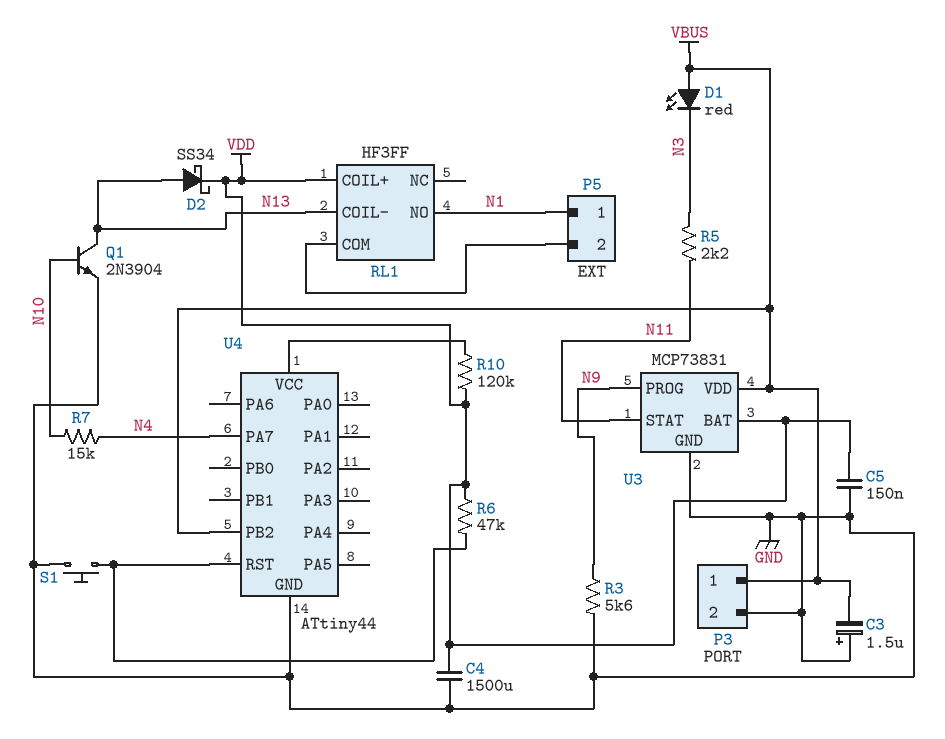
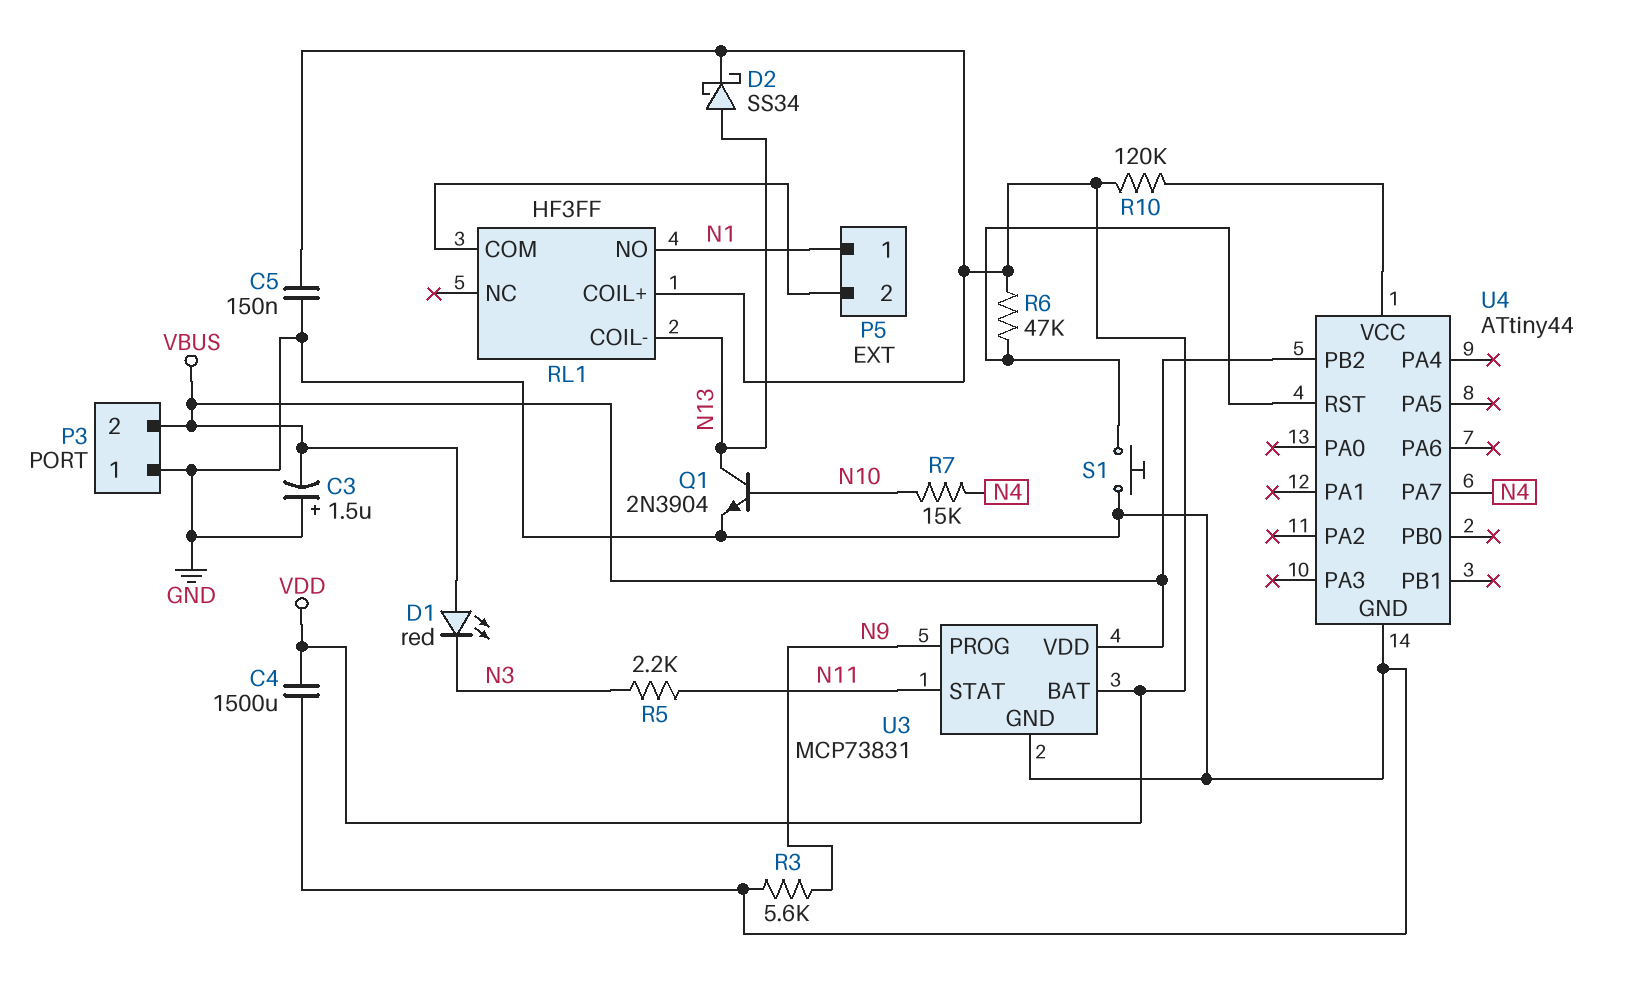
P3 pin 1: VBUS -> GND
P3 pin 2: GND -> VBUS

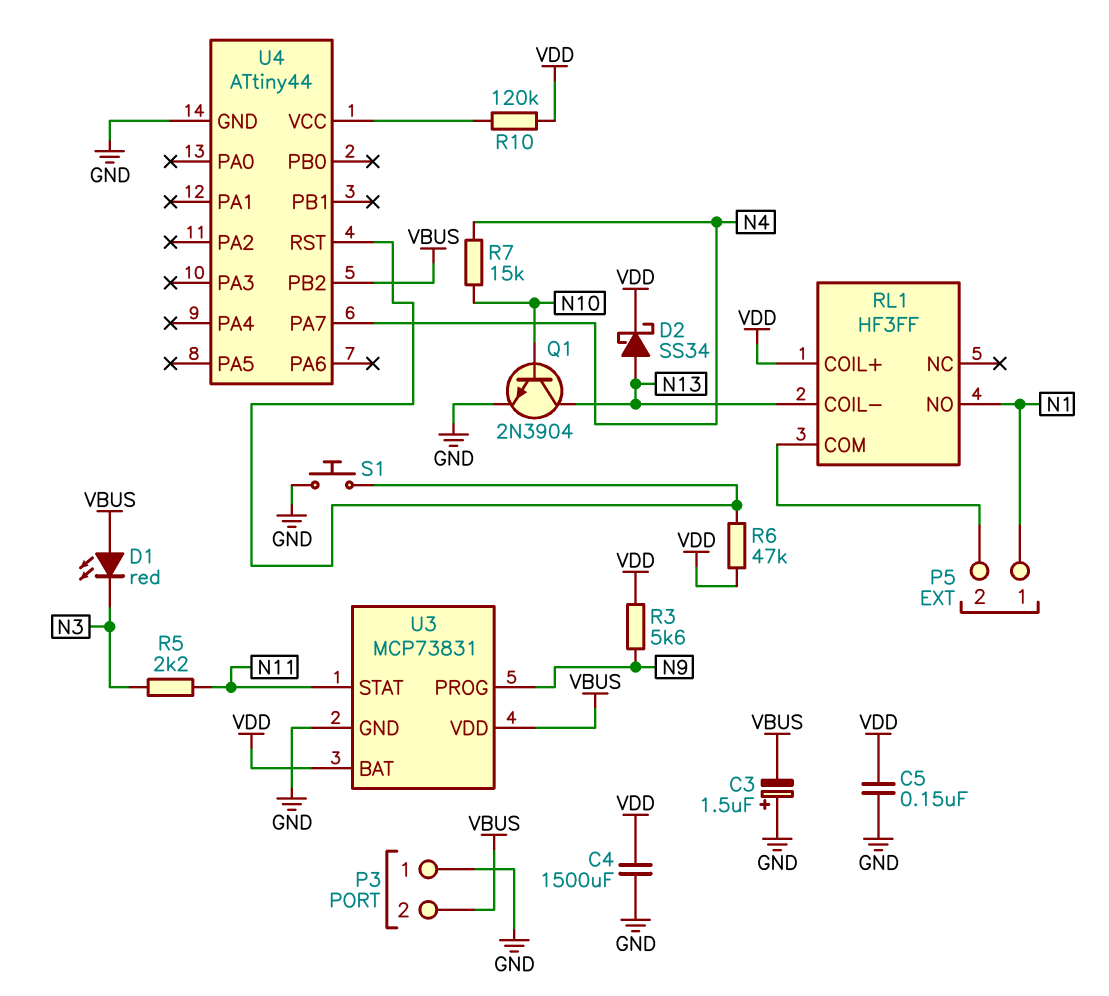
R3: 5.6k (GND, N9) -> 5.6k (N9, VDD)

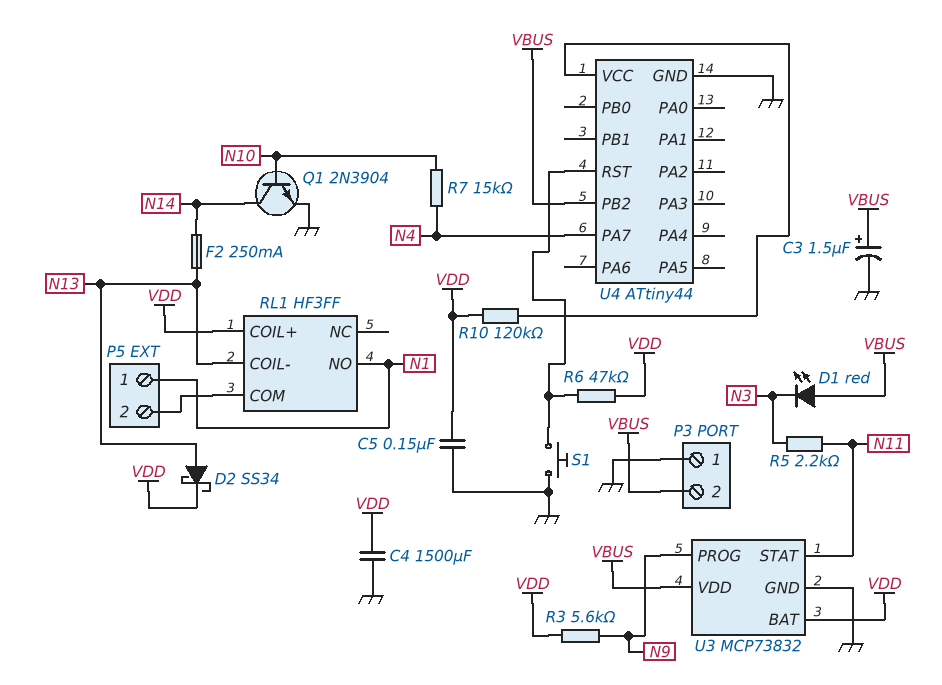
C3: 1.5uF (plus GND, minus VBUS) -> 1.5uF (plus VBUS, minus GND)
F2: none -> 250mA (N13, N14)
Q1: NPN 2N3904 (B N10, C N13, E GND) -> NPN 2N3904 (B N10, C N14, E GND)
U3: MCP73831 -> MCP73832

